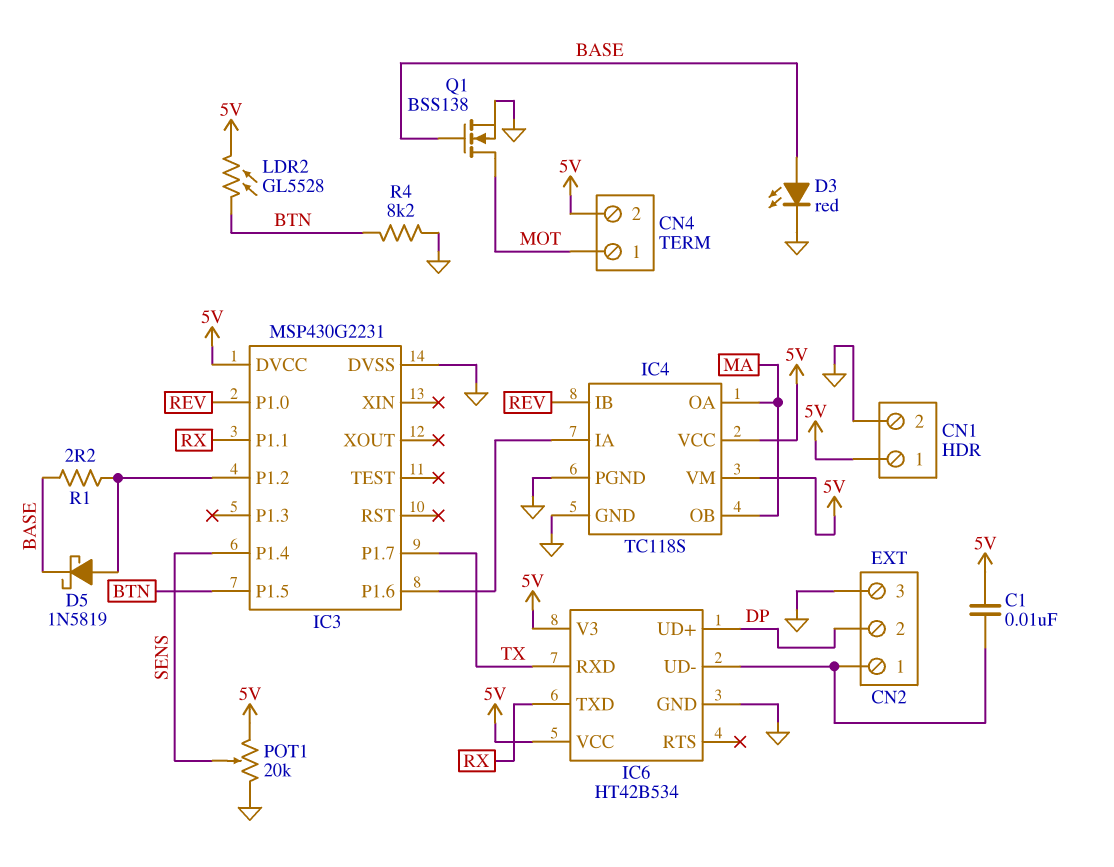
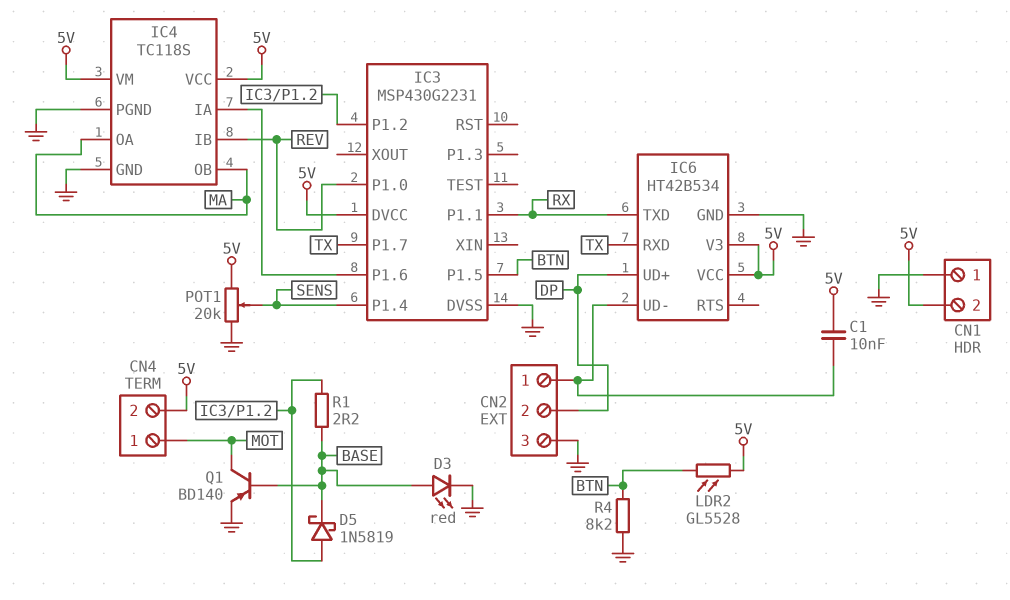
CN1 pin 1: 5V -> GND
CN1 pin 2: GND -> 5V
Q1: NMOS BSS138 (G BASE, D MOT, S GND) -> PNP BD140 (B BASE, C MOT, E GND)

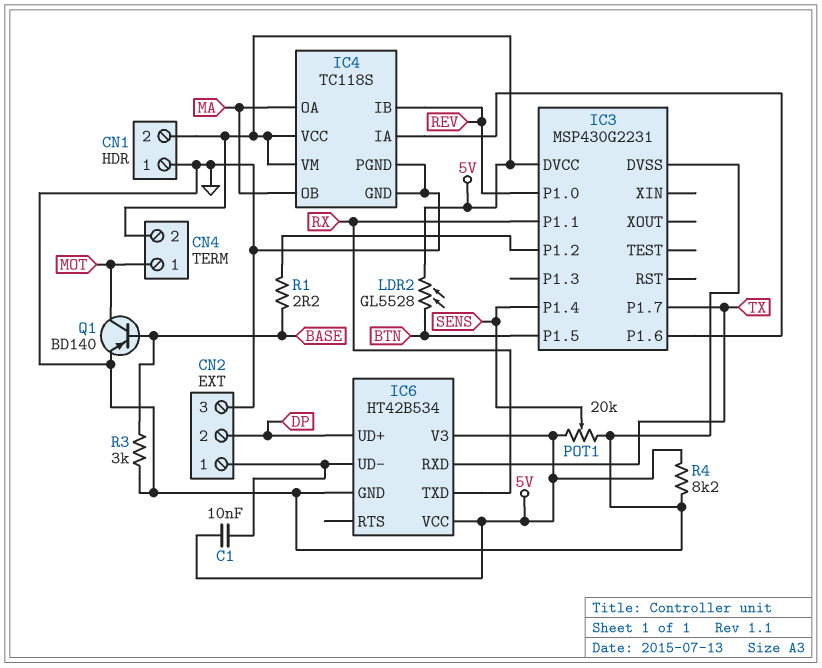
D3: LED red (A BASE, K GND) -> none
D5: schottky 1N5819 (A IC3/P1.2, K BASE) -> none
R3: none -> 3k (BASE, GND)
R4: 8.2k (BTN, GND) -> 8.2k (5V, GND)

